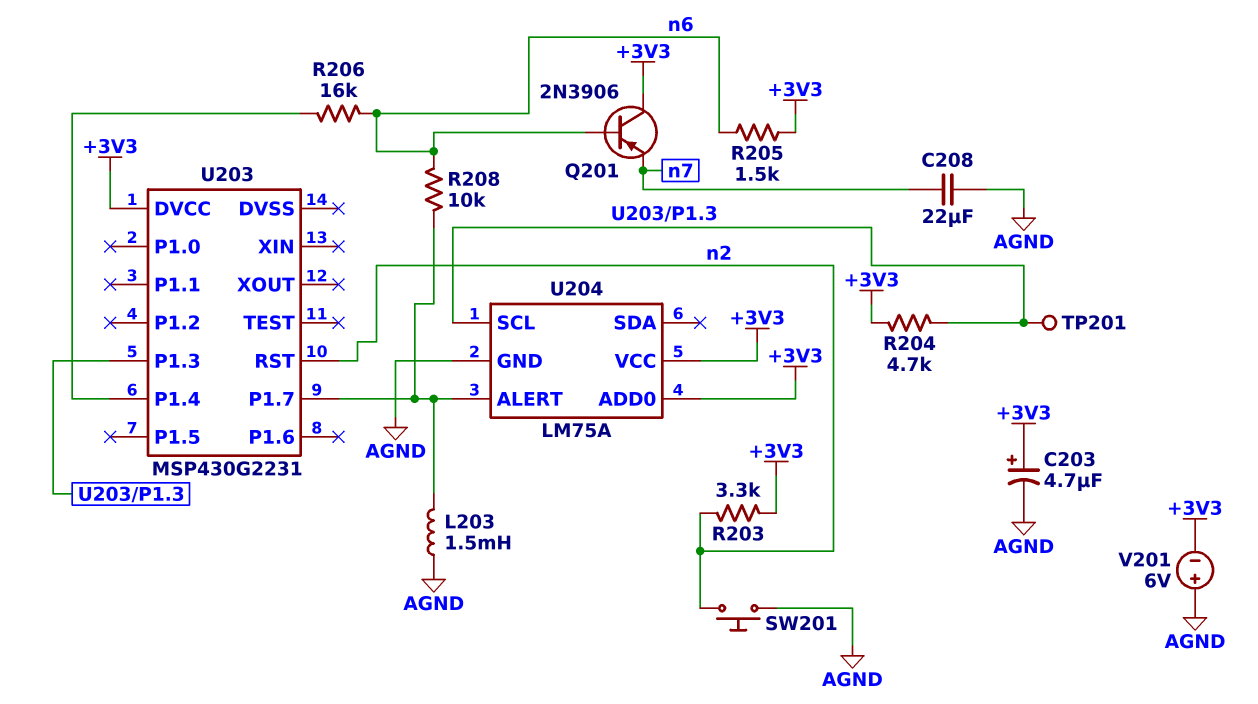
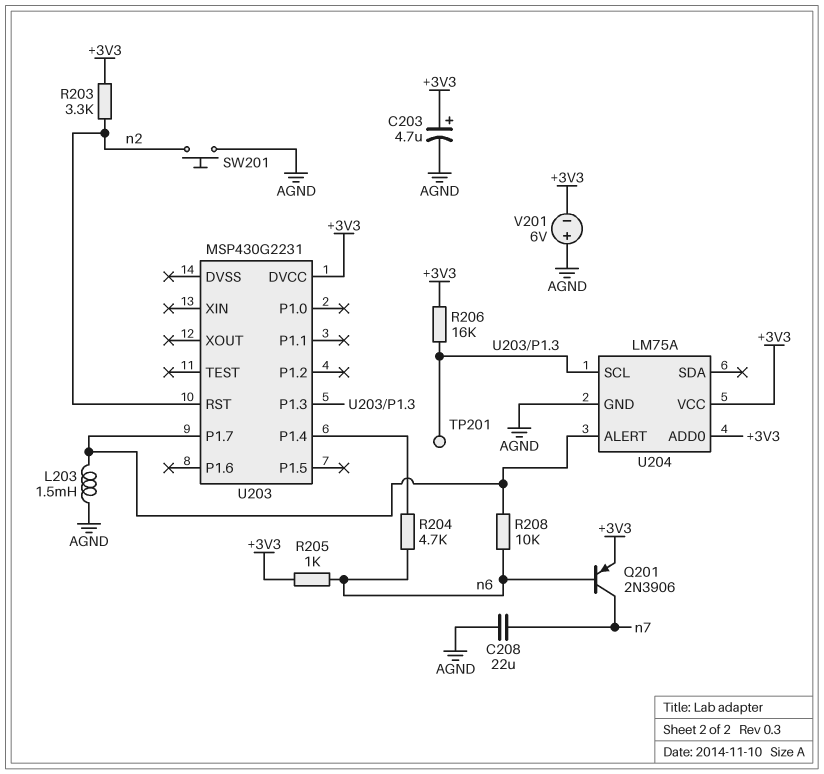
Q201: PNP 2N3906 (B n6, C +3V3, E n7) -> PNP 2N3906 (B n6, C n7, E +3V3)
R204: 4.7k (+3V3, U203/P1.3) -> 4.7k (U203/P1.4, n6)
R205: 1.5k (+3V3, n6) -> 1k (+3V3, n6)
R206: 16k (U203/P1.4, n6) -> 16k (+3V3, U203/P1.3)

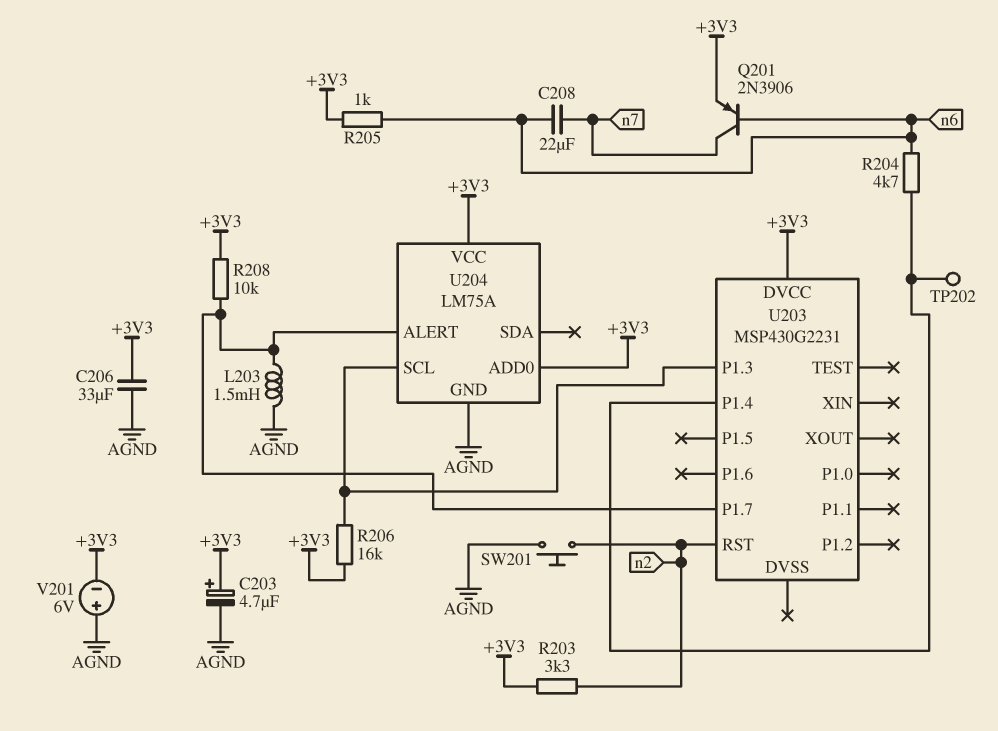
C206: none -> 33uF (+3V3, AGND)
C208: 22uF (AGND, n7) -> 22uF (n6, n7)
R208: 10k (U203/P1.7, n6) -> 10k (+3V3, U203/P1.7)
TP201: test point (U203/P1.3) -> none
TP202: none -> test point (U203/P1.4)

